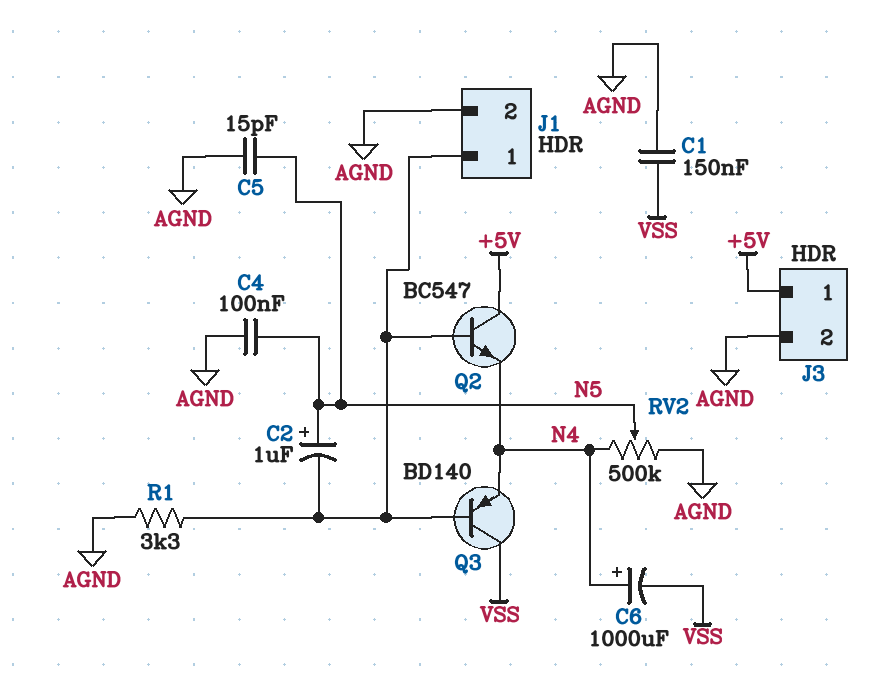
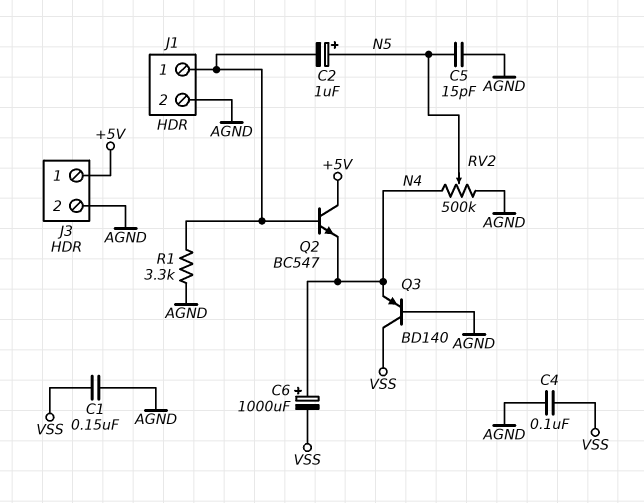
C4: 100nF (AGND, N5) -> 100nF (AGND, VSS)
Q3: PNP BD140 (B J1/1, C VSS, E N4) -> PNP BD140 (B AGND, C VSS, E N4)

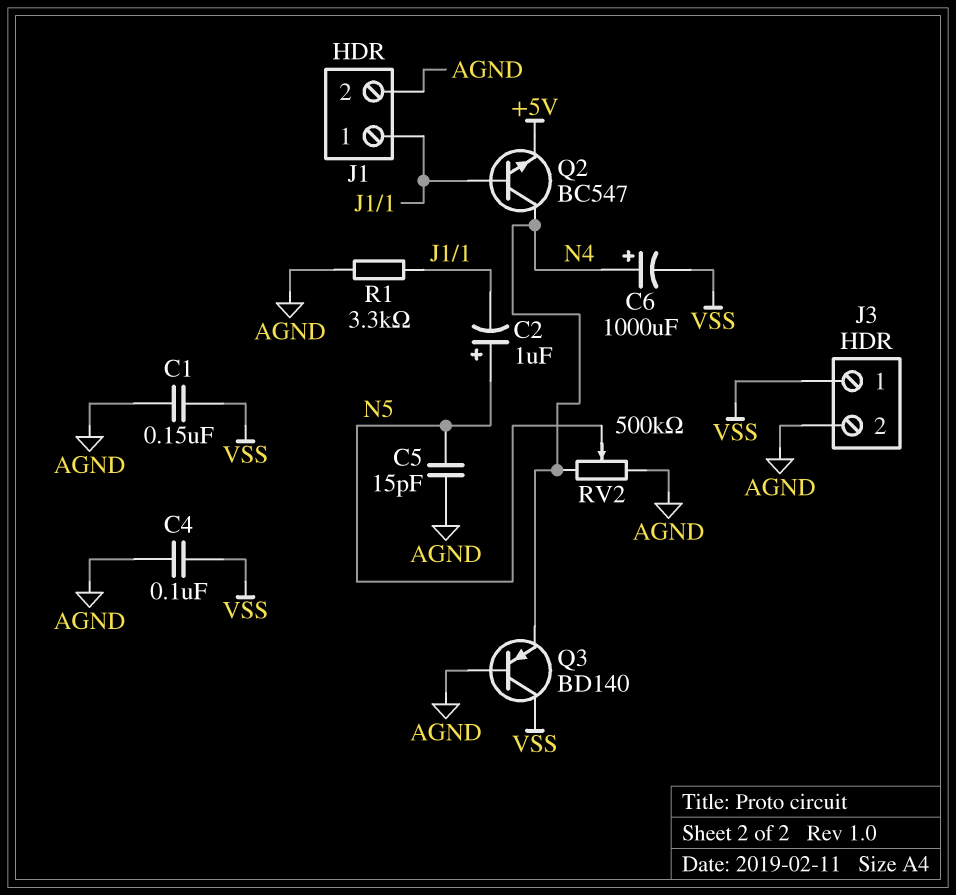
J3 pin 1: +5V -> VSS
Q2: NPN BC547 (B J1/1, C +5V, E N4) -> NPN BC547 (B J1/1, C N4, E +5V)

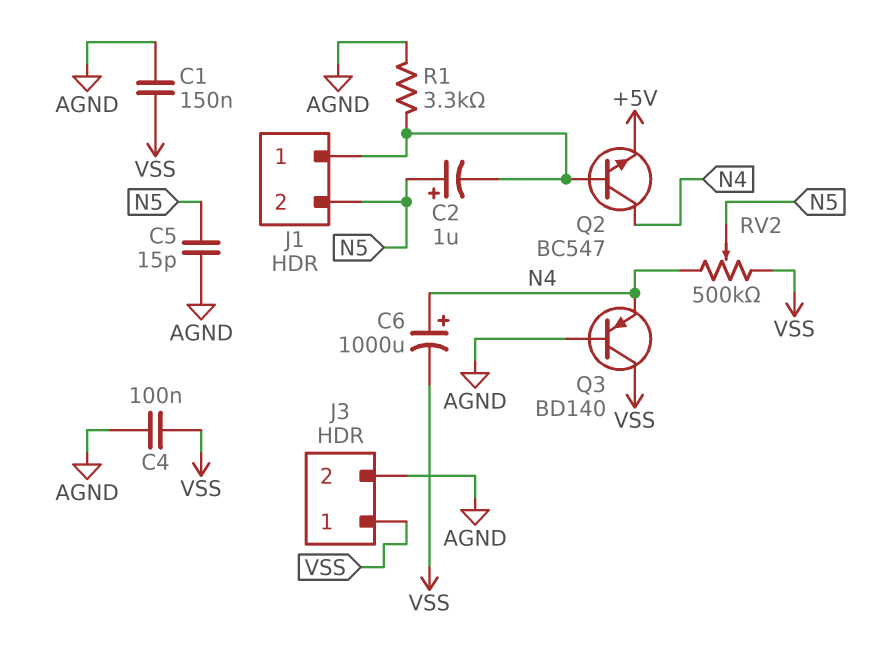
J1 pin 2: AGND -> N5
RV2: 500k (AGND, N4, wiper N5) -> 500k (N4, VSS, wiper N5)

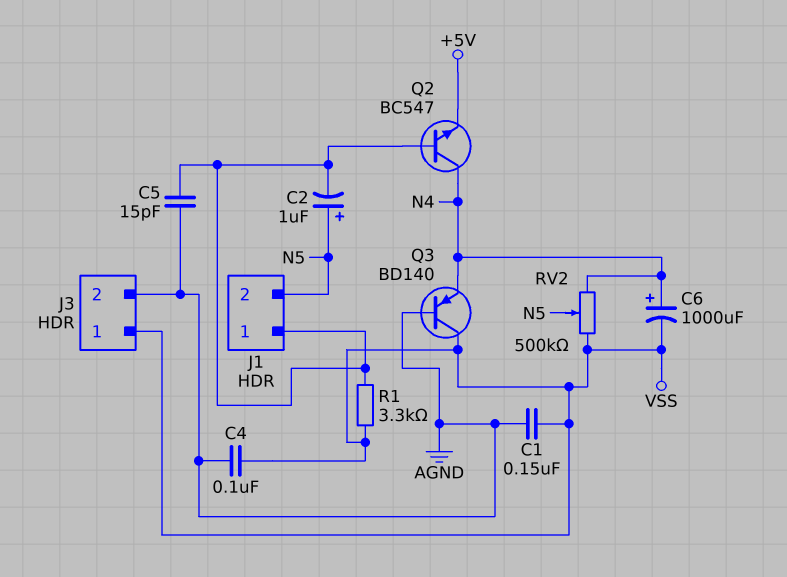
C5: 15pF (AGND, N5) -> 15pF (AGND, J1/1)
R1: 3.3k (AGND, J1/1) -> 3.3k (J1/1, VSS)

